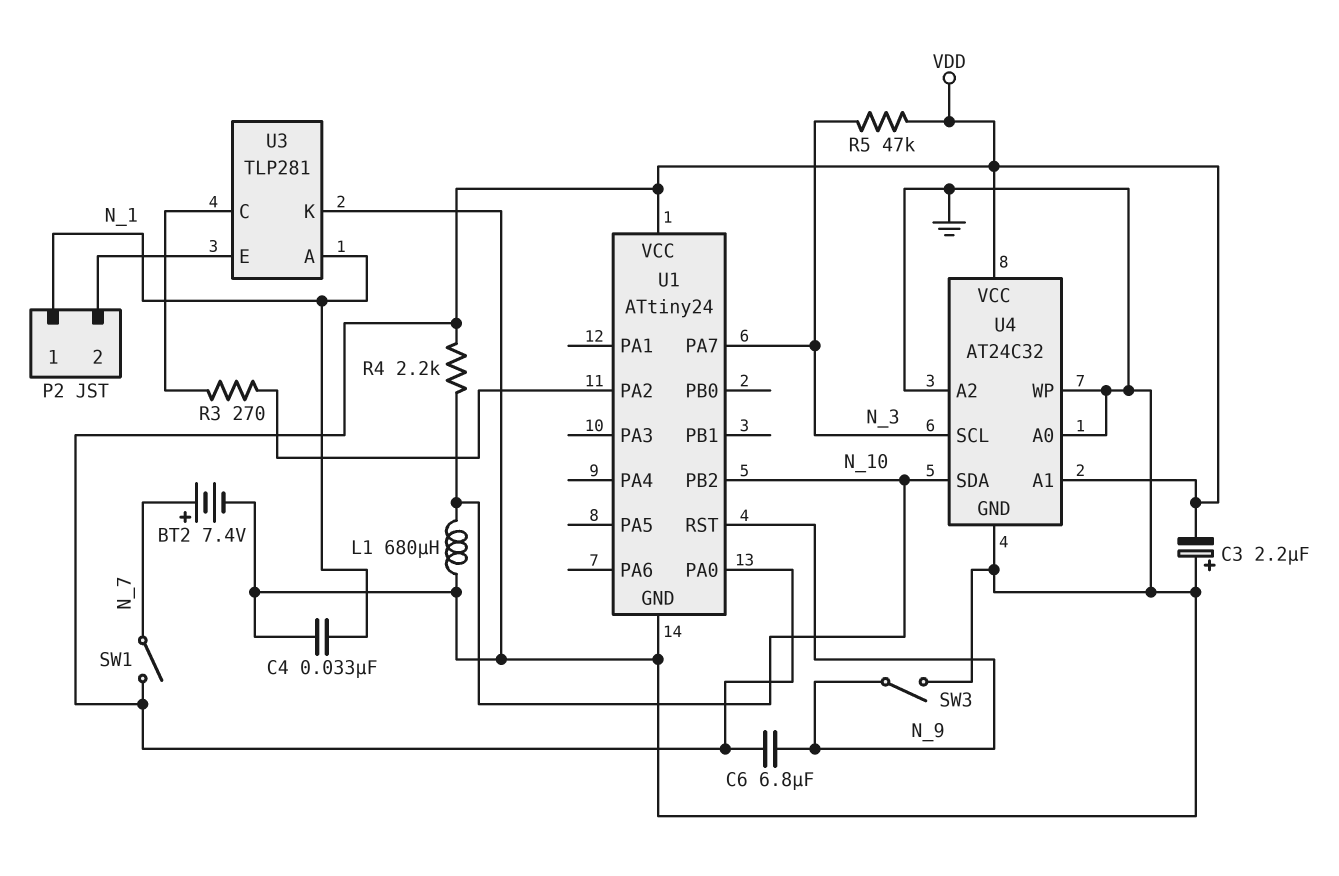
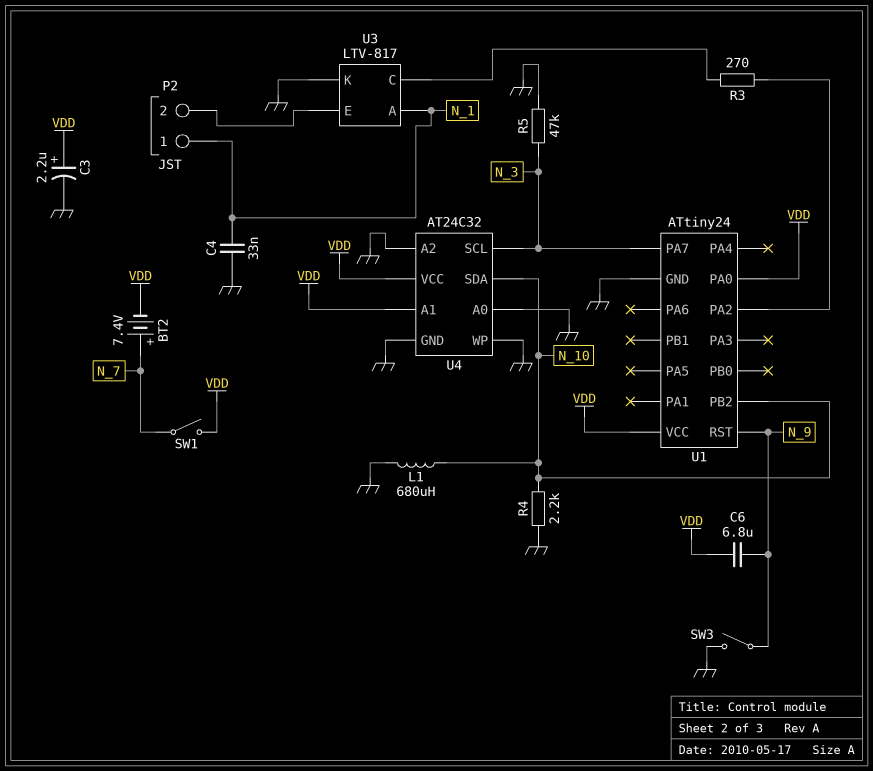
BT2: 7.4V (plus N_7, minus GND) -> 7.4V (plus N_7, minus VDD)
C3: 2.2uF (plus GND, minus VDD) -> 2.2uF (plus VDD, minus GND)
R4: 2.2k (N_10, VDD) -> 2.2k (GND, N_10)
R5: 47k (N_3, VDD) -> 47k (GND, N_3)
U3: TLP281 -> LTV-817

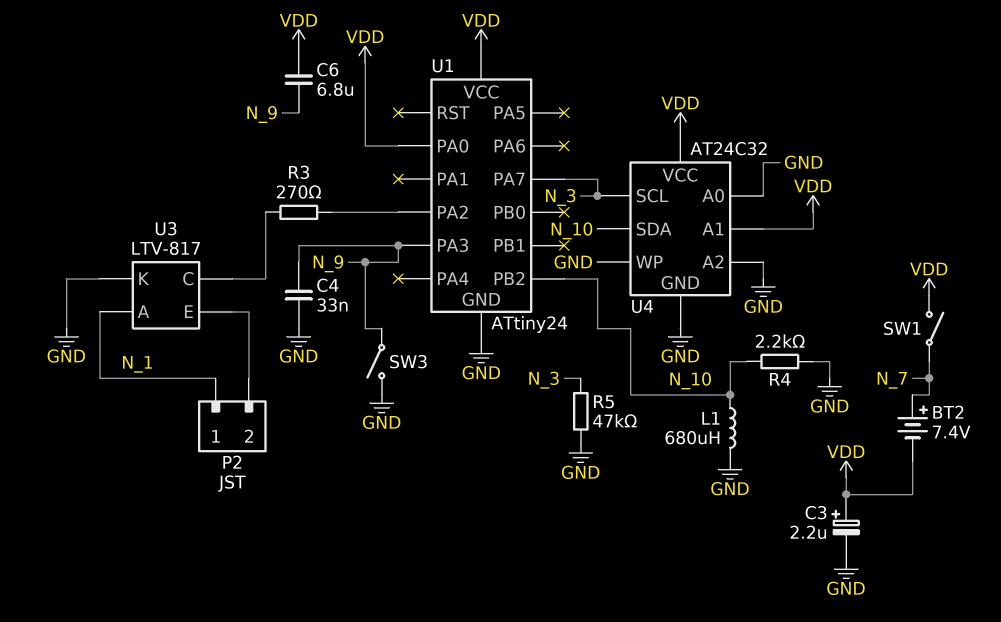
C4: 33nF (GND, N_1) -> 33nF (GND, N_9)
U1 pin PA3: none -> N_9
U1 pin RST: N_9 -> none

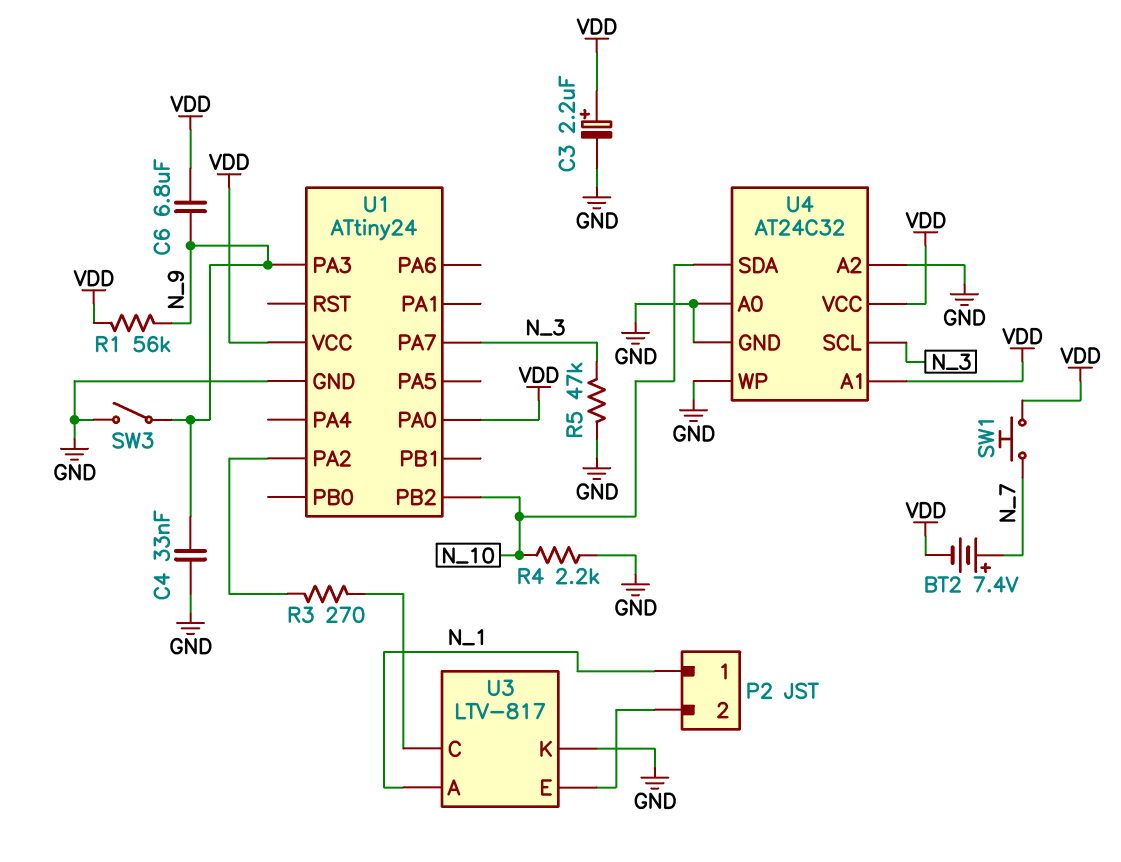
L1: 680uH (GND, N_10) -> none
R1: none -> 56k (N_9, VDD)
SW1: switch (N_7, VDD) -> button (N_7, VDD)

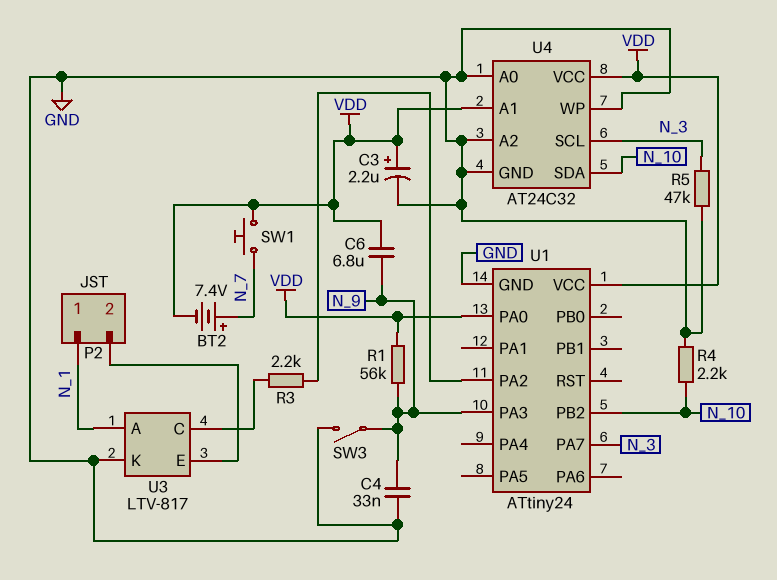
R3: 270 (U1/PA2, U3/C) -> 2.2k (U1/PA2, U3/C)

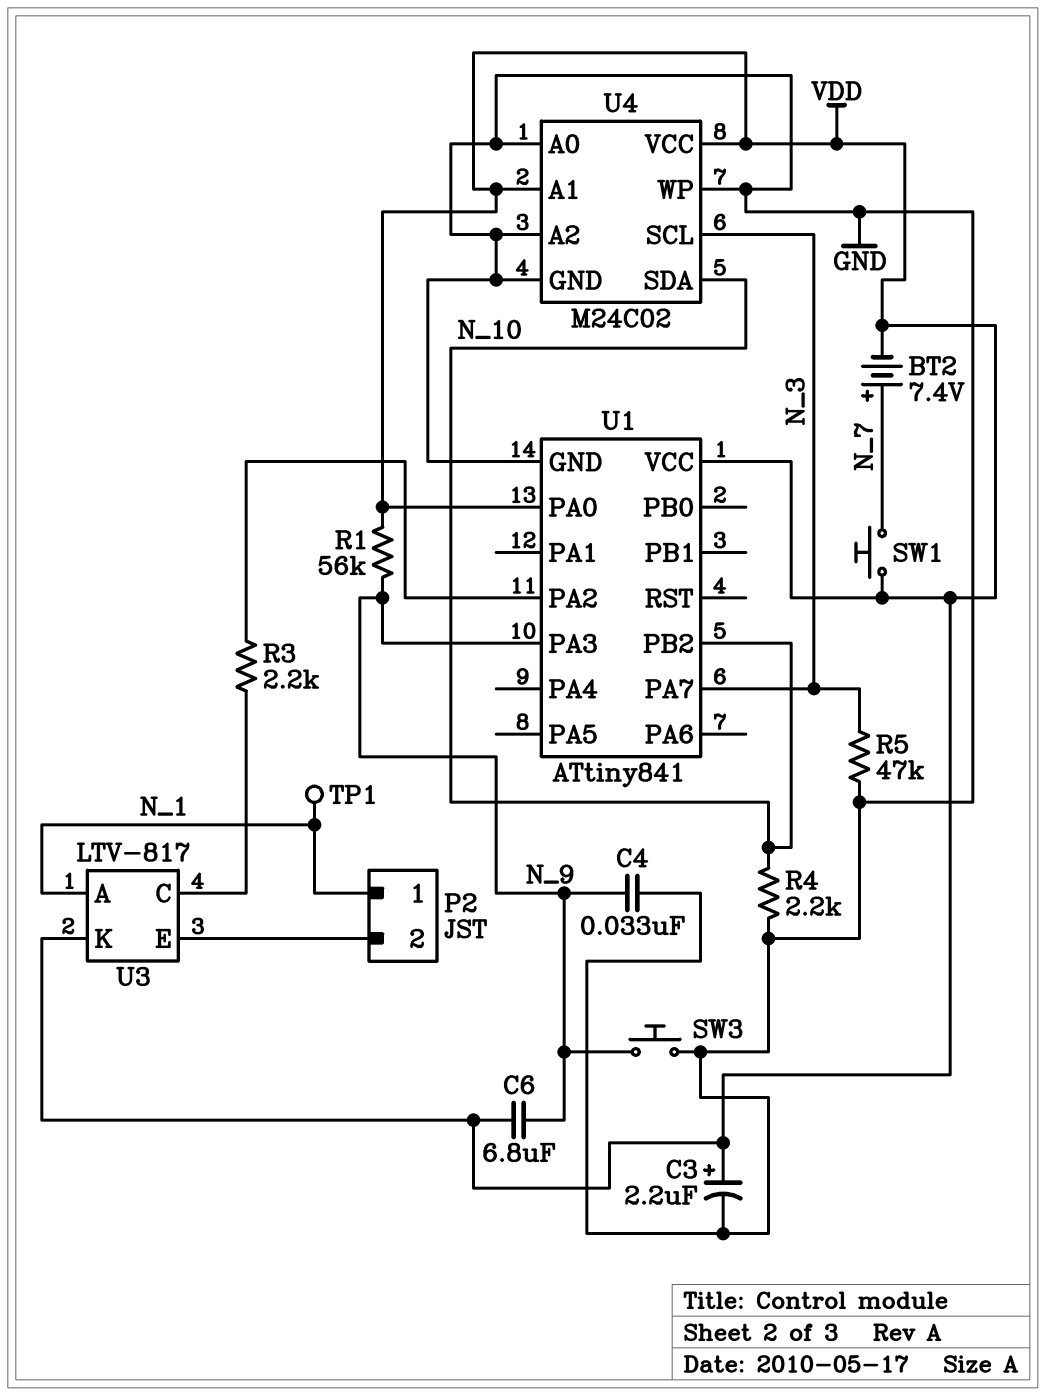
SW3: switch (GND, N_9) -> button (GND, N_9)
TP1: none -> test point (N_1)
U1: ATtiny24 -> ATtiny841
U3 pin K: GND -> VDD
U4: AT24C32 -> M24C02

